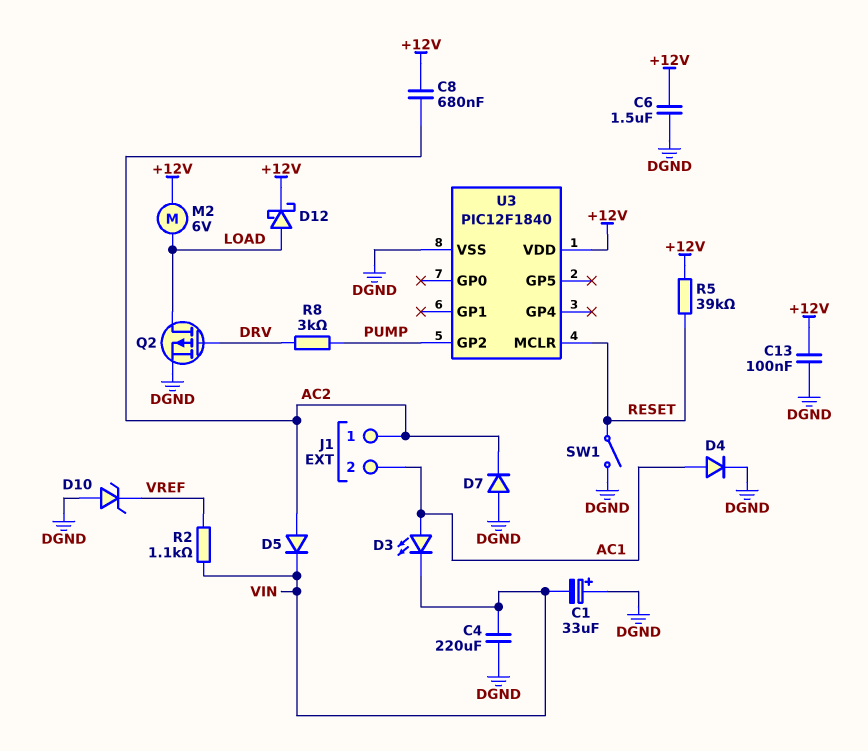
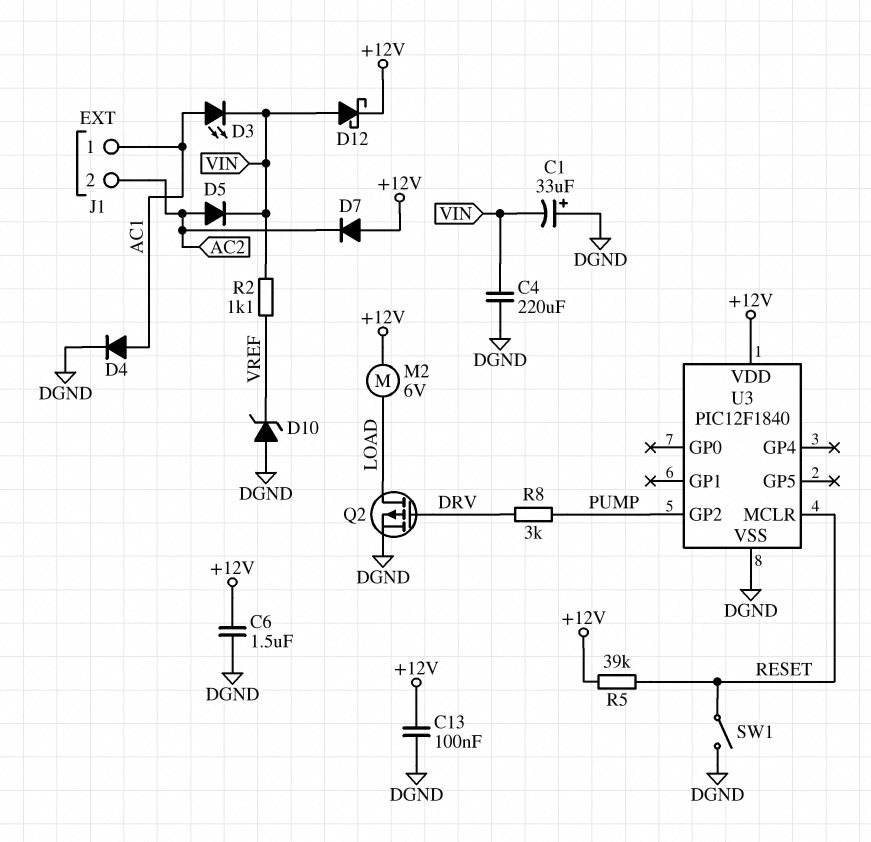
C8: 680nF (+12V, AC2) -> none
D7: diode (A DGND, K AC2) -> diode (A +12V, K AC2)
D12: schottky (A LOAD, K +12V) -> schottky (A VIN, K +12V)
J1 pin 1: AC2 -> AC1
J1 pin 2: AC1 -> AC2

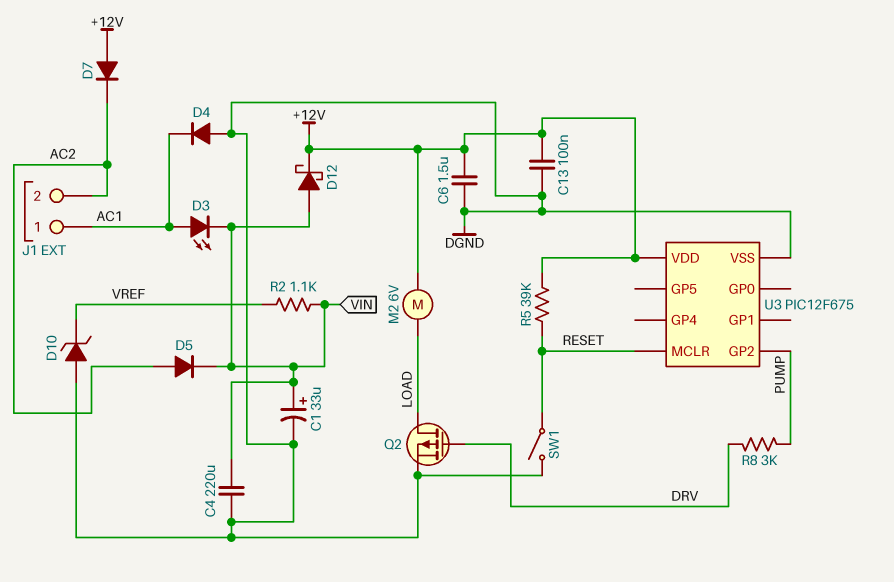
C1: 33uF (plus DGND, minus VIN) -> 33uF (plus VIN, minus DGND)
D4: diode (A AC1, K DGND) -> diode (A DGND, K AC1)
U3: PIC12F1840 -> PIC12F675

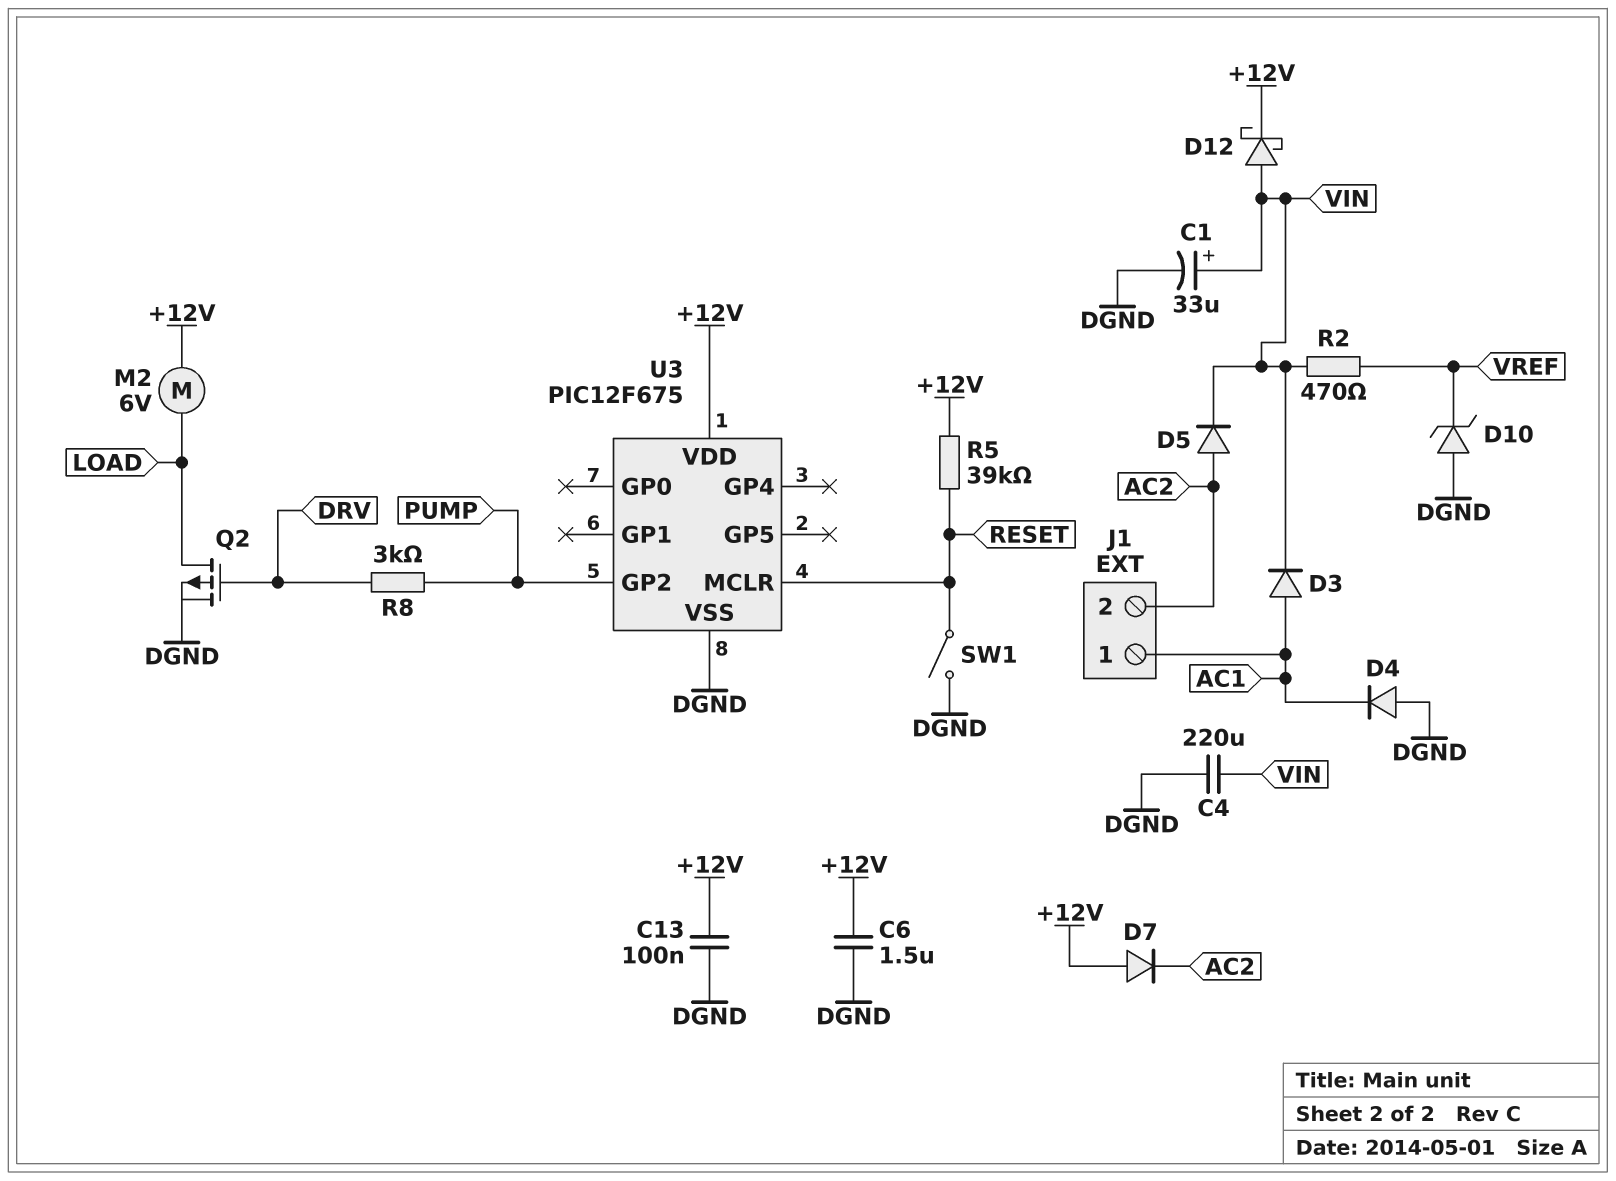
D3: LED (A AC1, K VIN) -> diode (A AC1, K VIN)
R2: 1.1k (VIN, VREF) -> 470 (VIN, VREF)

